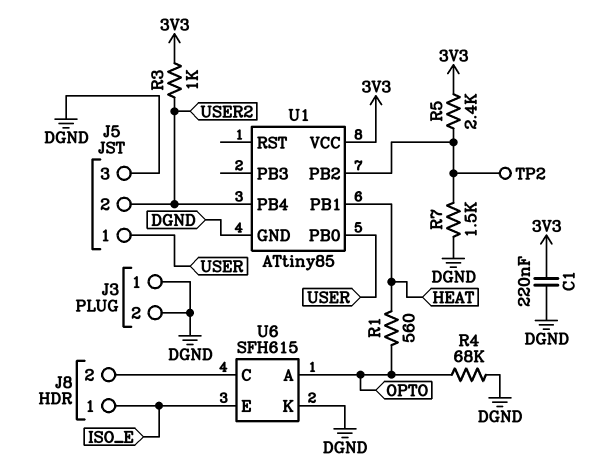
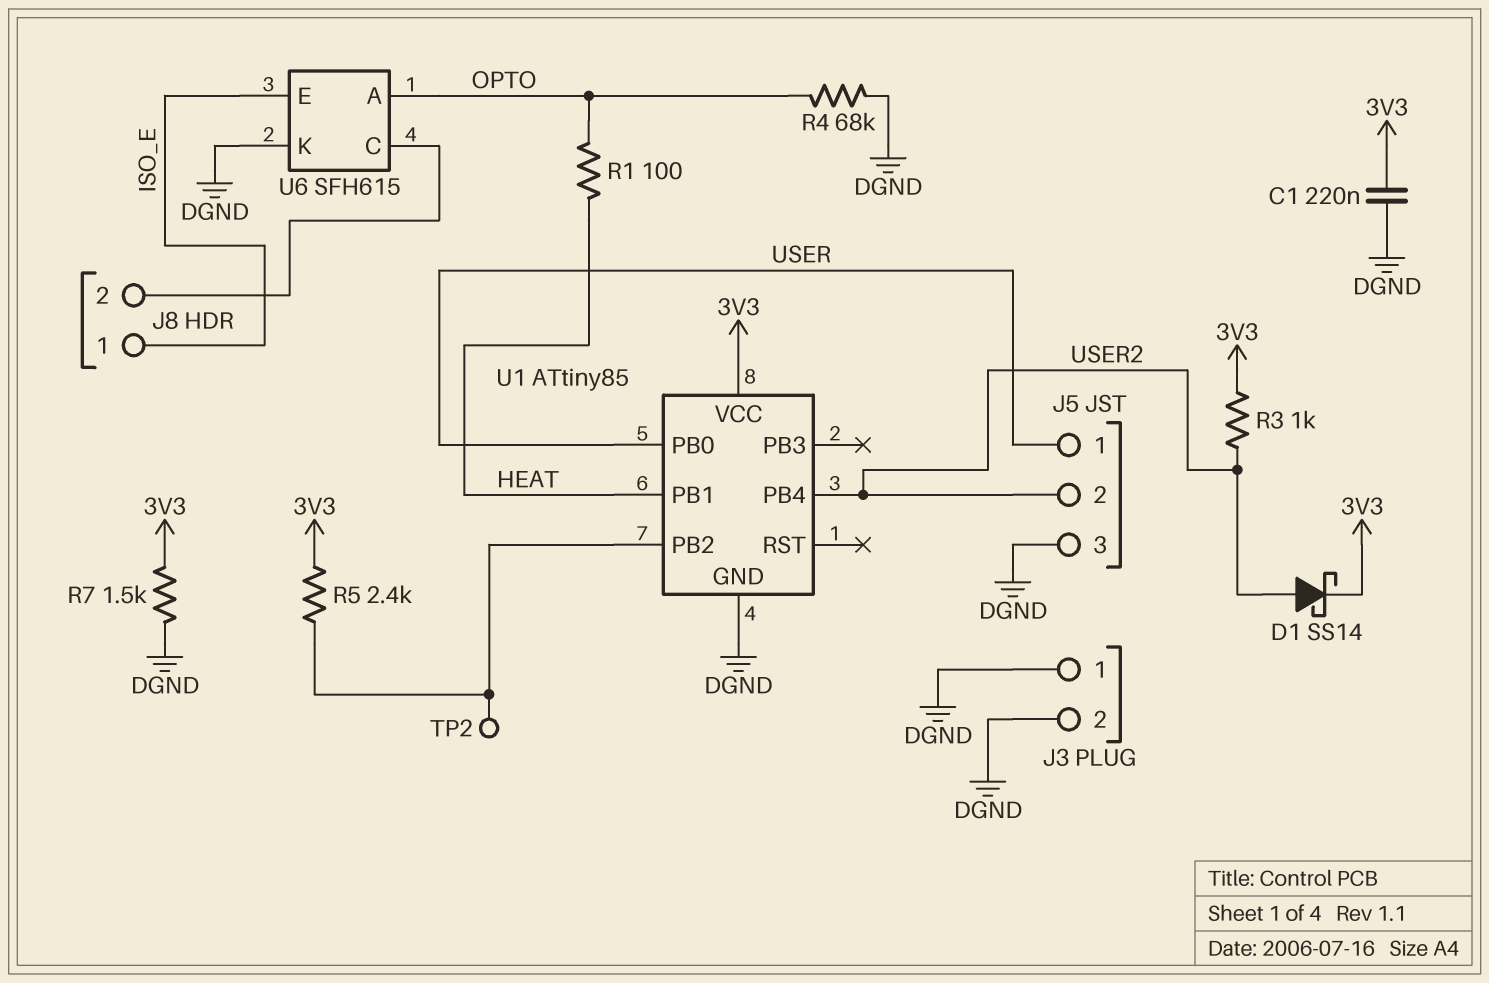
D1: none -> schottky SS14 (A USER2, K 3V3)
R1: 560 (HEAT, OPTO) -> 100 (HEAT, OPTO)
R7: 1.5k (DGND, U1/PB2) -> 1.5k (3V3, DGND)

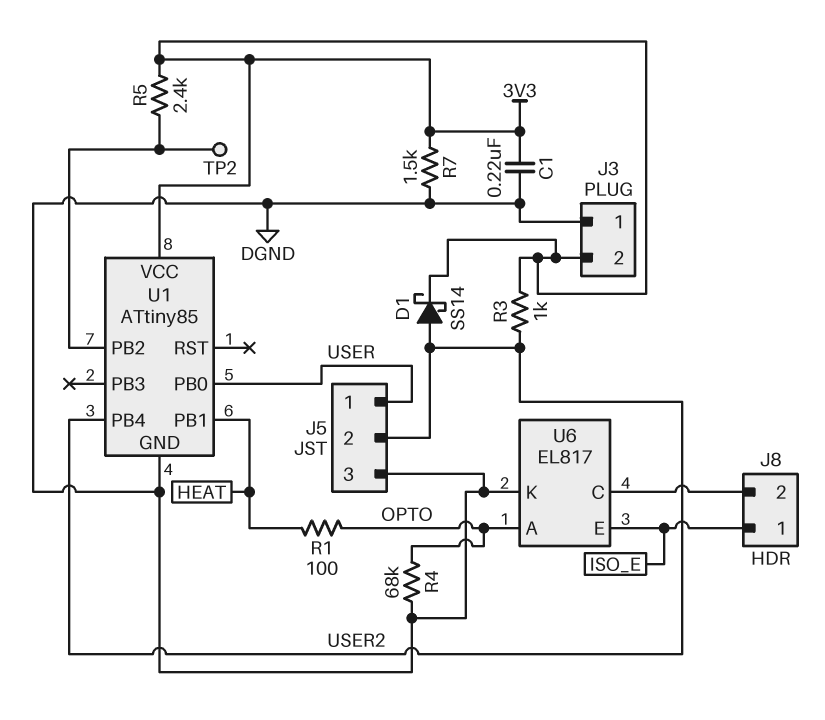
J3 pin 2: DGND -> 3V3
U6: SFH615 -> EL817

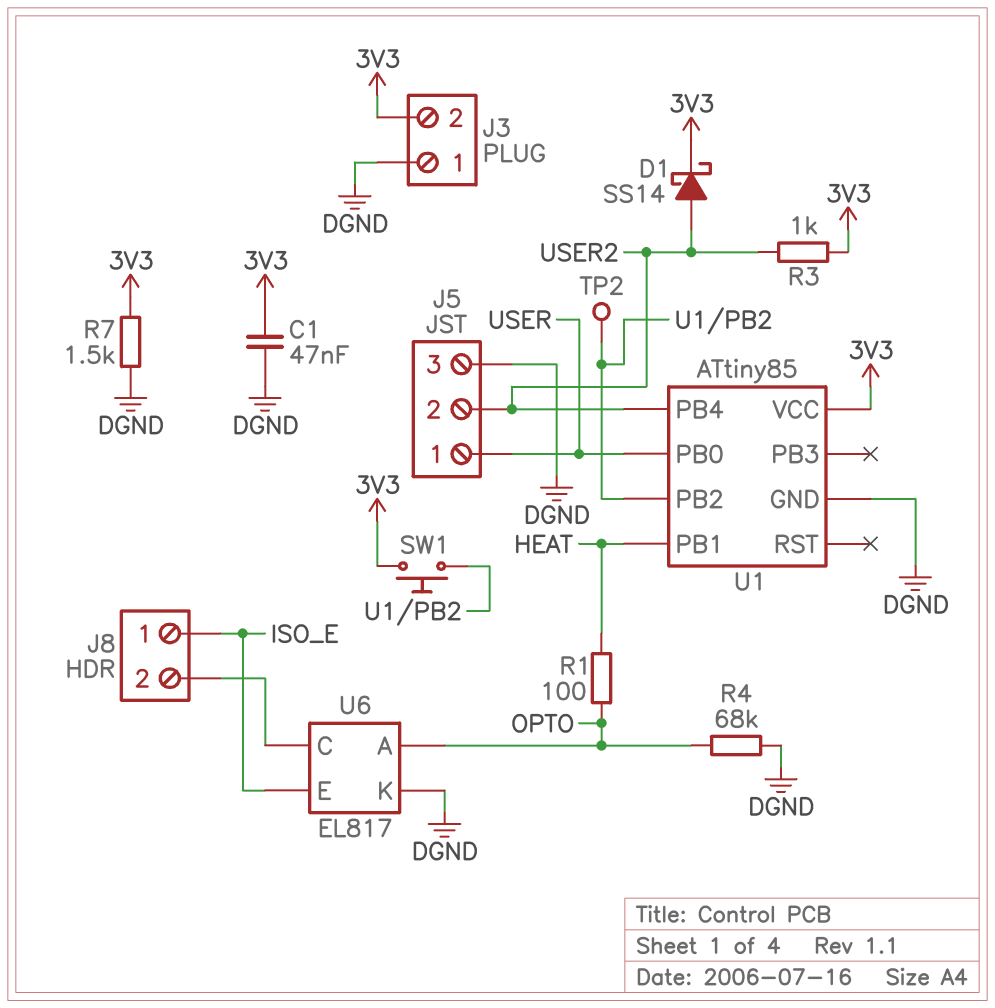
C1: 220nF (3V3, DGND) -> 47nF (3V3, DGND)
R5: 2.4k (3V3, U1/PB2) -> none
SW1: none -> button (3V3, U1/PB2)

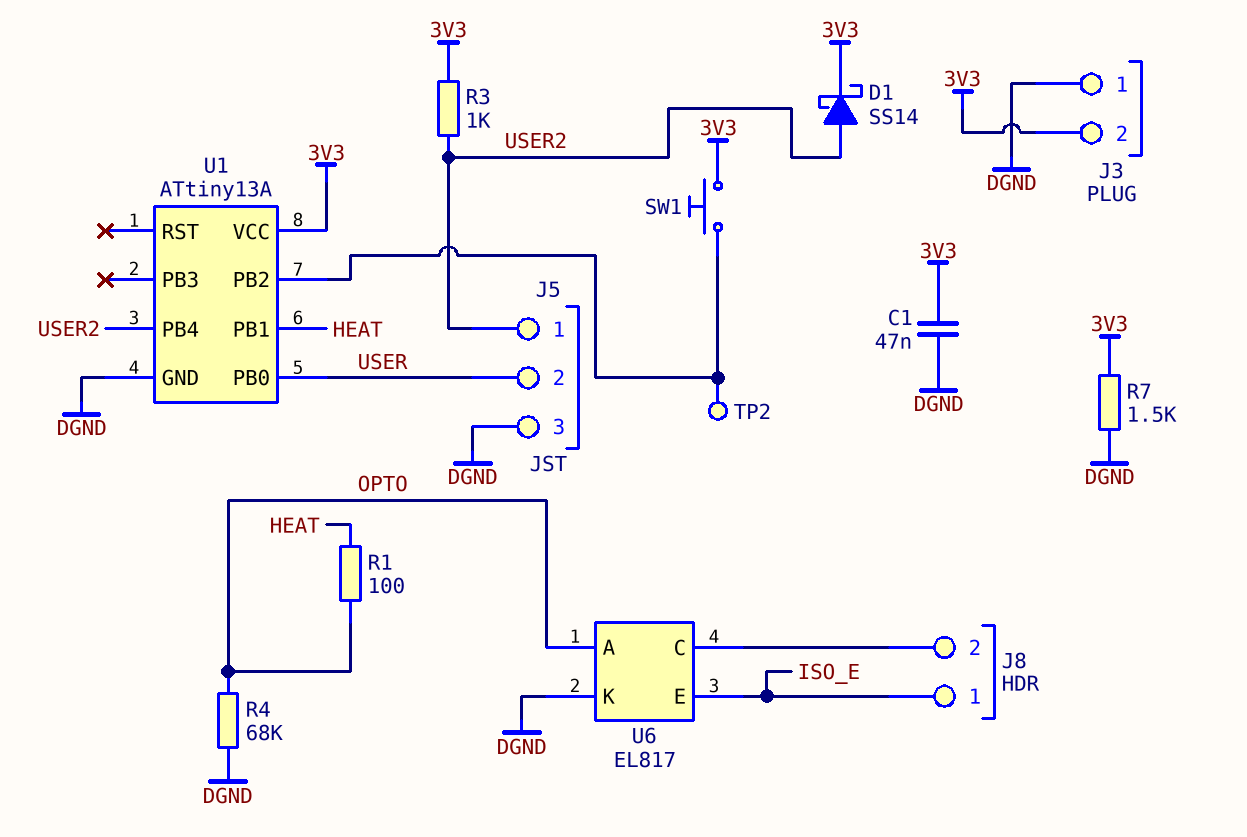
J5 pin 1: USER -> USER2
J5 pin 2: USER2 -> USER
U1: ATtiny85 -> ATtiny13A

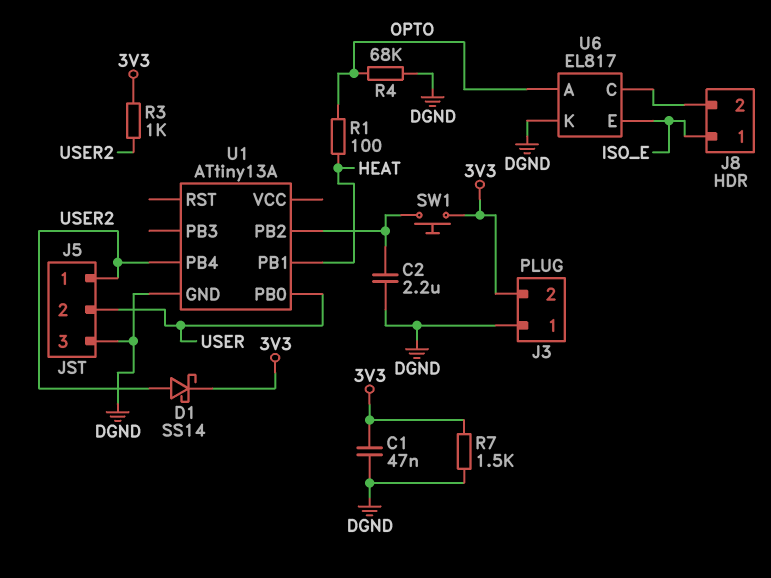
C2: none -> 2.2uF (DGND, U1/PB2)
TP2: test point (U1/PB2) -> none
U1 pin VCC: 3V3 -> none

